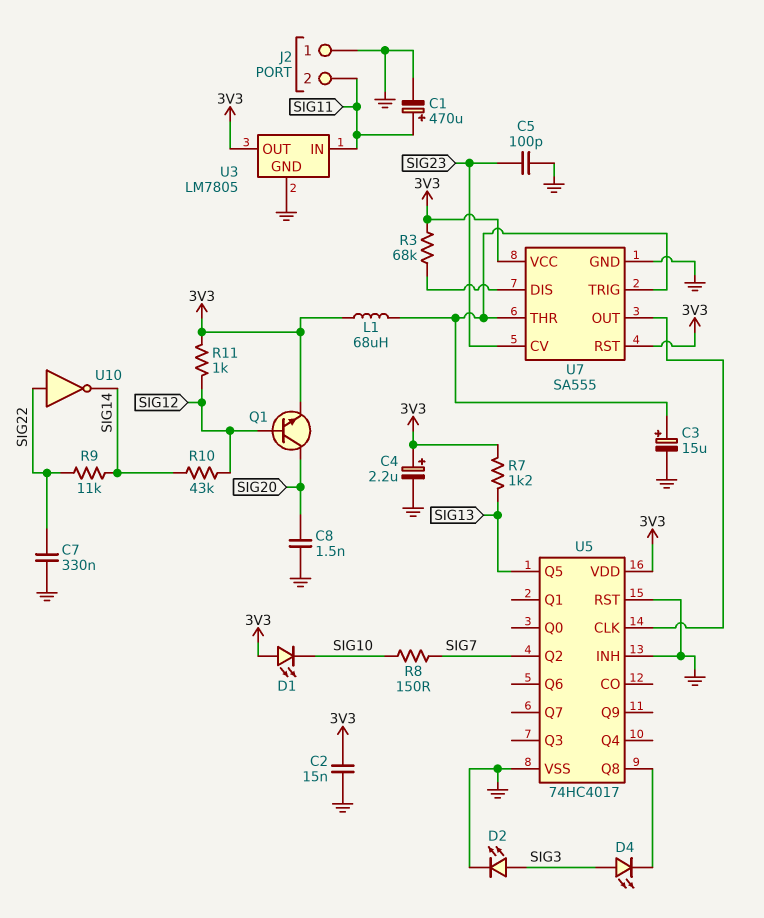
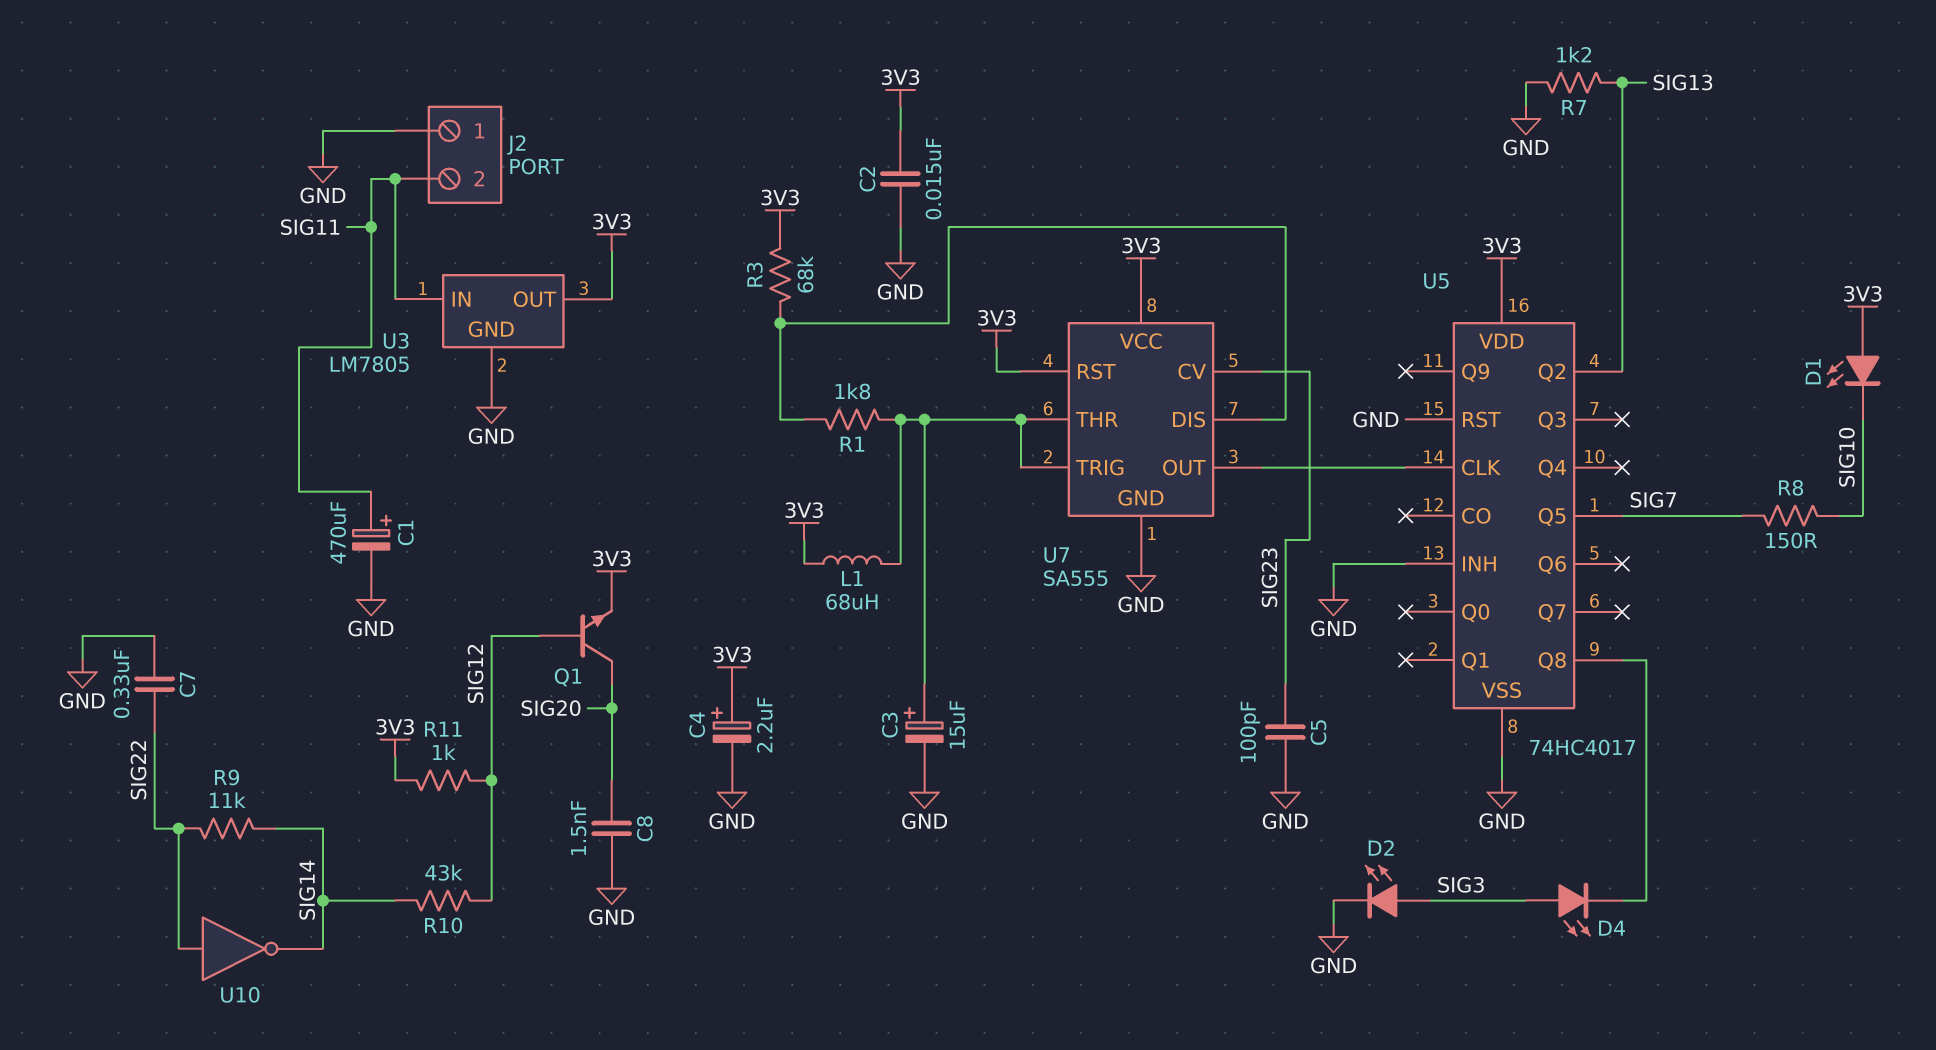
R1: none -> 1.8k (U7/DIS, U7/THR)
R7: 1.2k (3V3, SIG13) -> 1.2k (GND, SIG13)
U5 pin Q2: SIG7 -> SIG13
U5 pin Q5: SIG13 -> SIG7

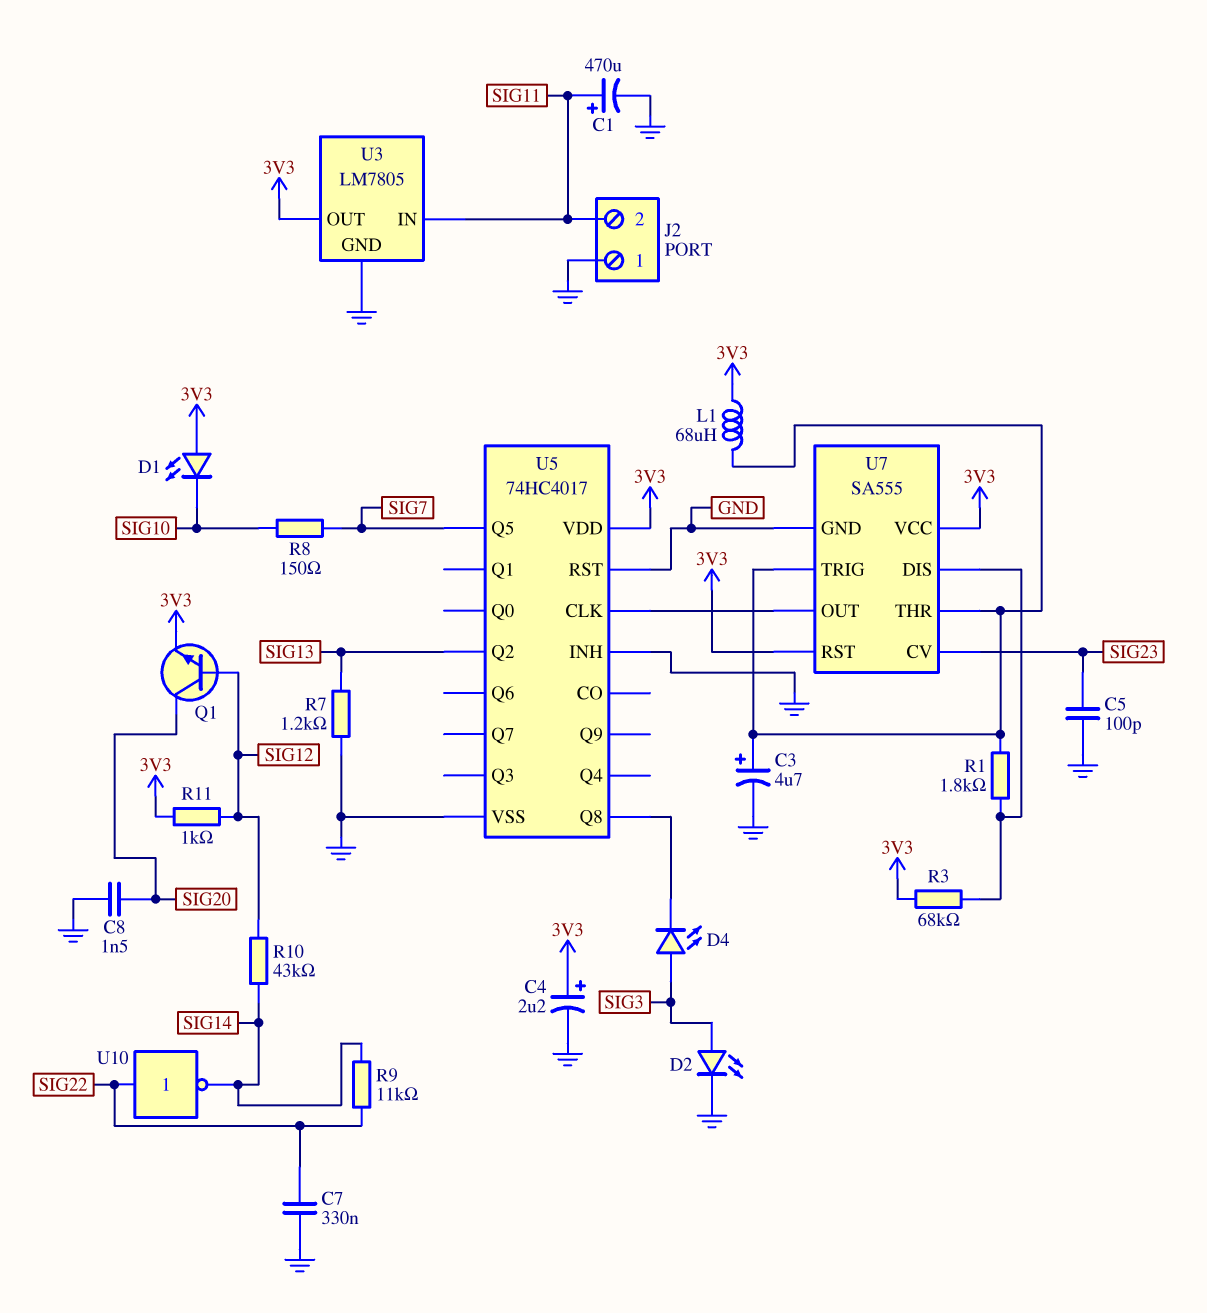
C2: 15nF (3V3, GND) -> none
C3: 15uF (plus U7/THR, minus GND) -> 4.7uF (plus U7/THR, minus GND)

